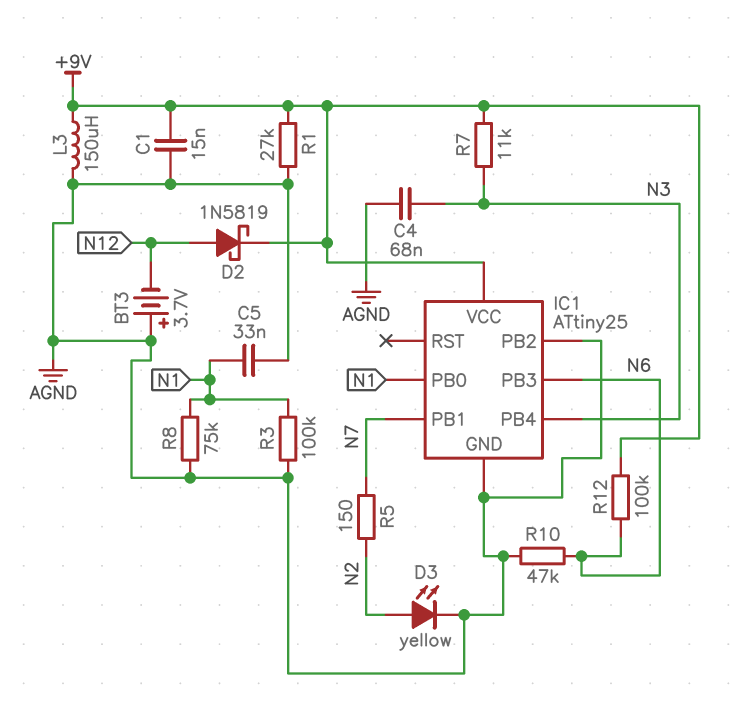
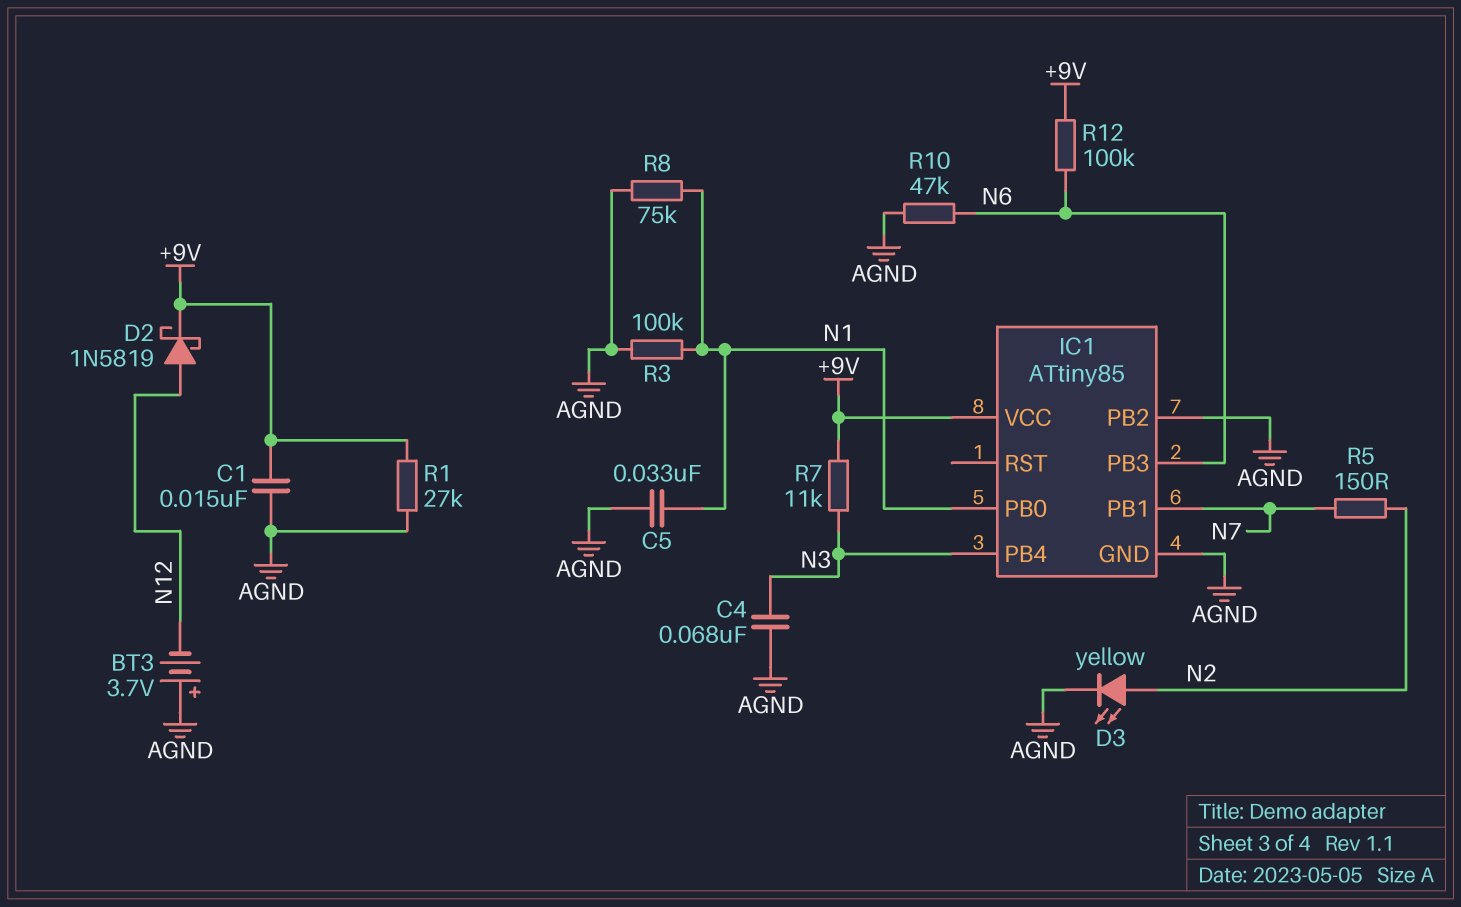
IC1: ATtiny25 -> ATtiny85
L3: 150uH (+9V, AGND) -> none

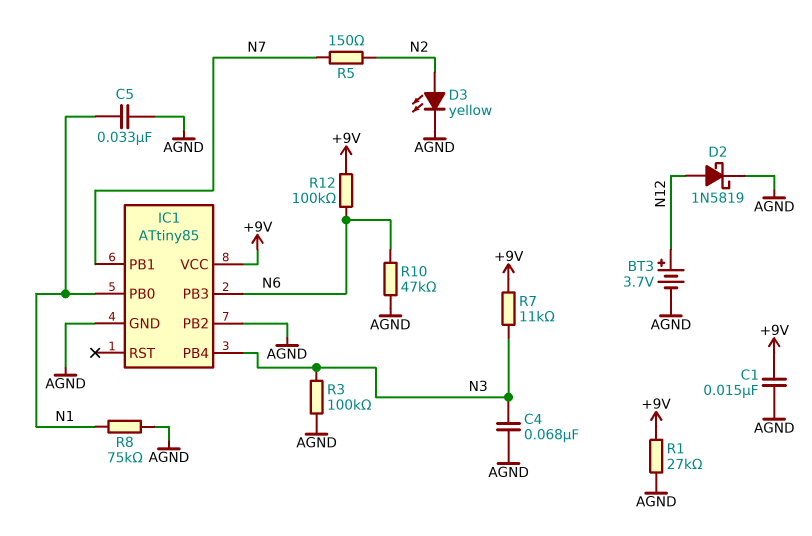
BT3: 3.7V (plus AGND, minus N12) -> 3.7V (plus N12, minus AGND)
D2: schottky 1N5819 (A N12, K +9V) -> schottky 1N5819 (A N12, K AGND)
R3: 100k (AGND, N1) -> 100k (AGND, N3)

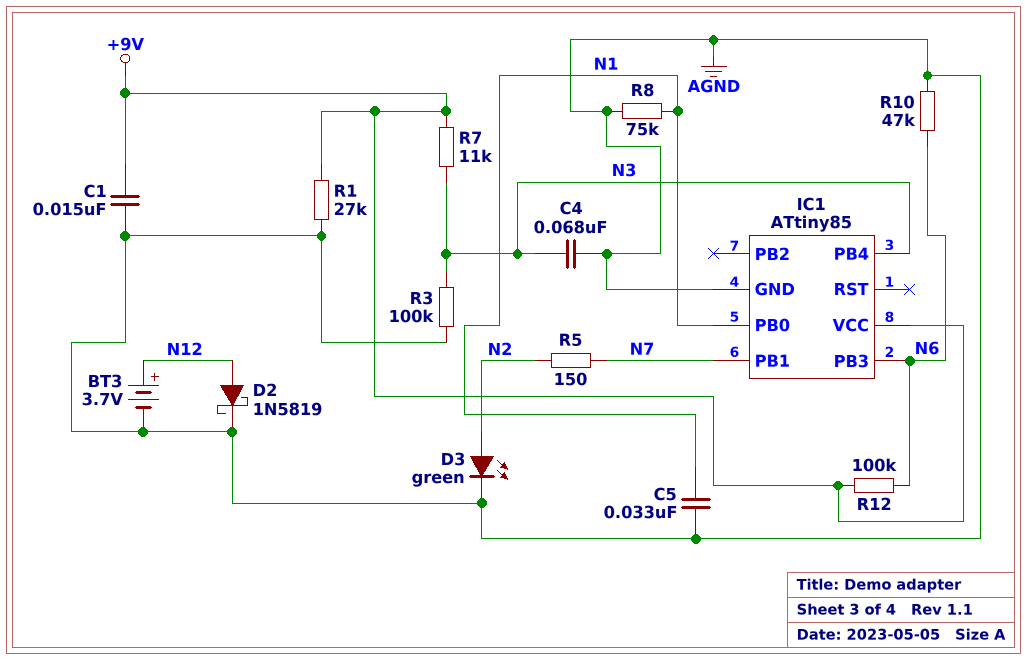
D3: LED yellow (A N2, K AGND) -> LED green (A N2, K AGND)
IC1 pin PB2: AGND -> none

